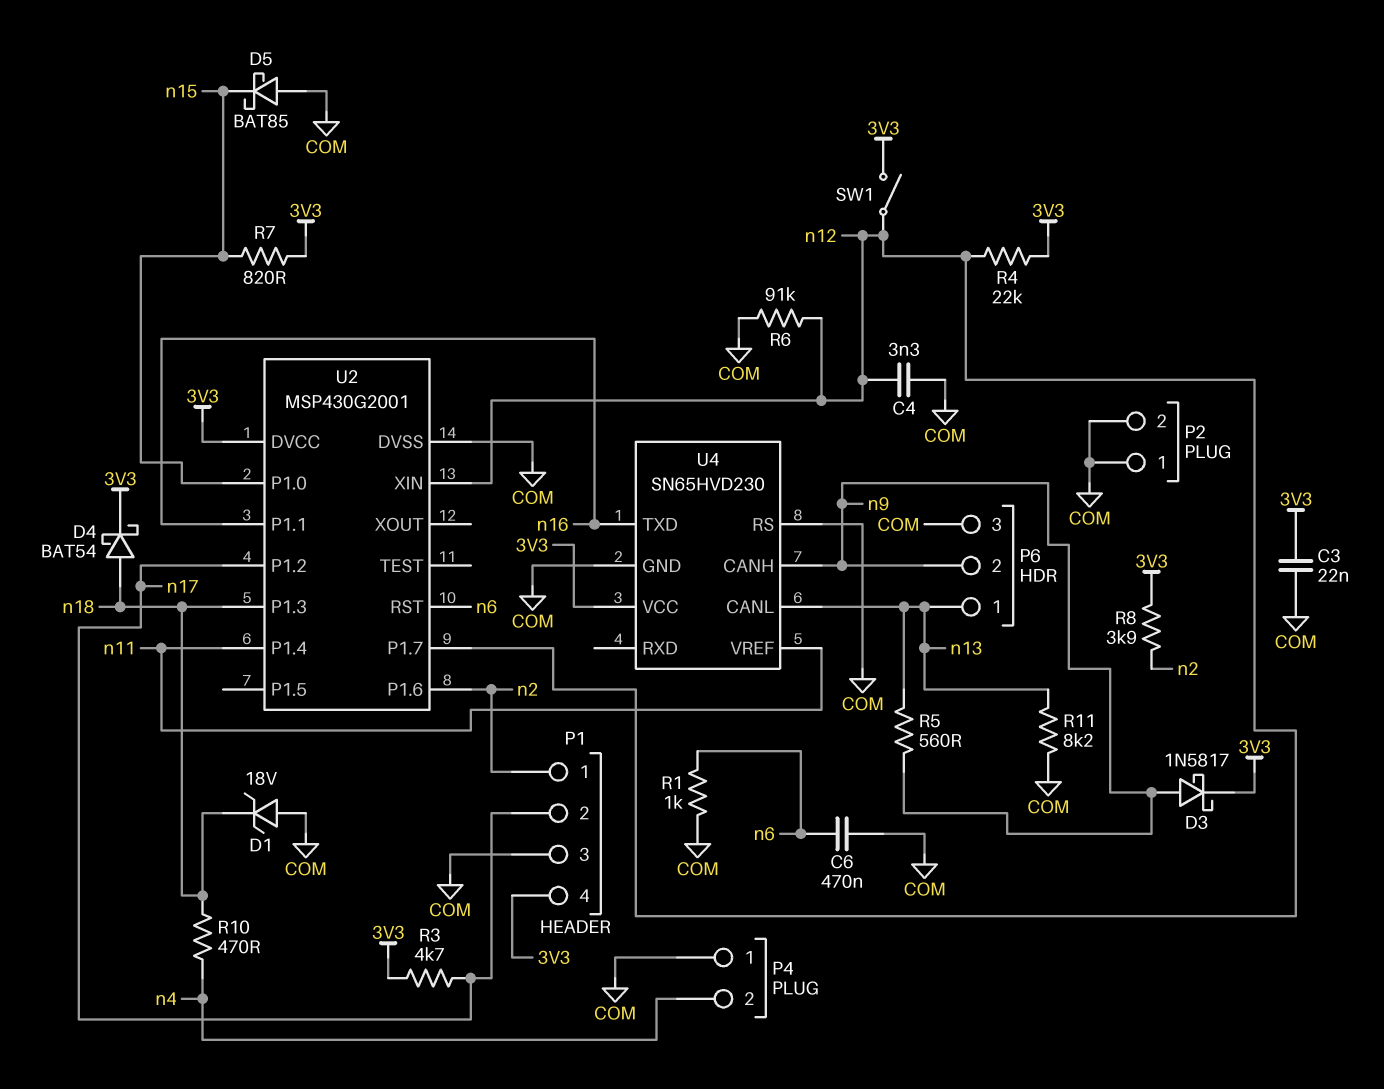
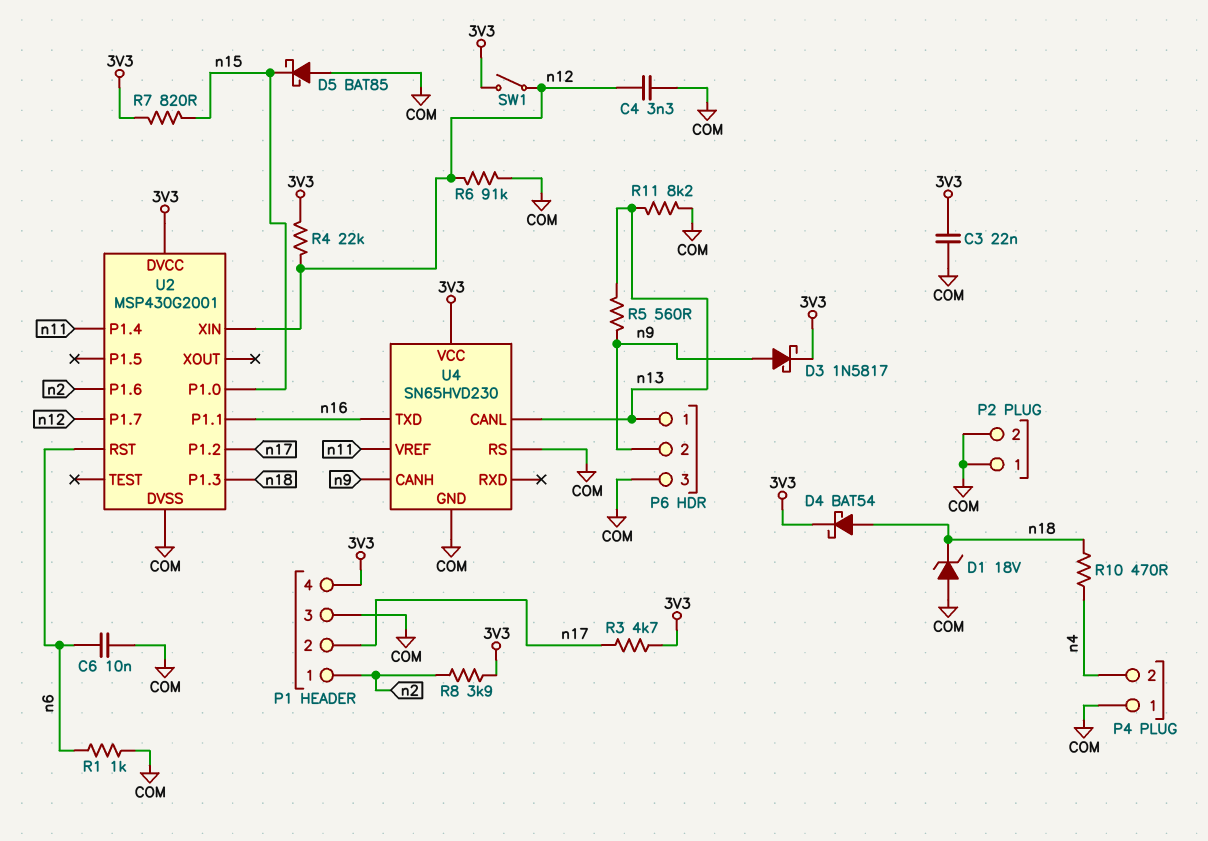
C6: 470nF (COM, n6) -> 10nF (COM, n6)

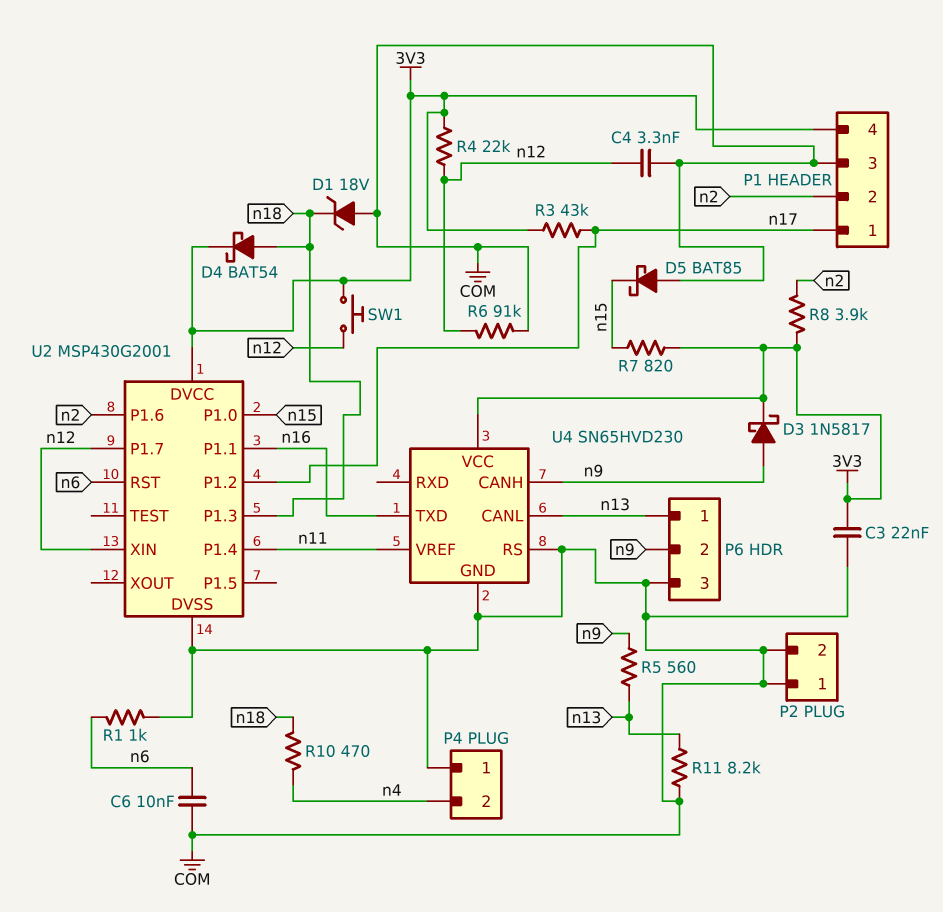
P1 pin 1: n2 -> n17
P1 pin 2: n17 -> n2
R3: 4.7k (3V3, n17) -> 43k (3V3, n17)
SW1: switch (3V3, n12) -> button (3V3, n12)

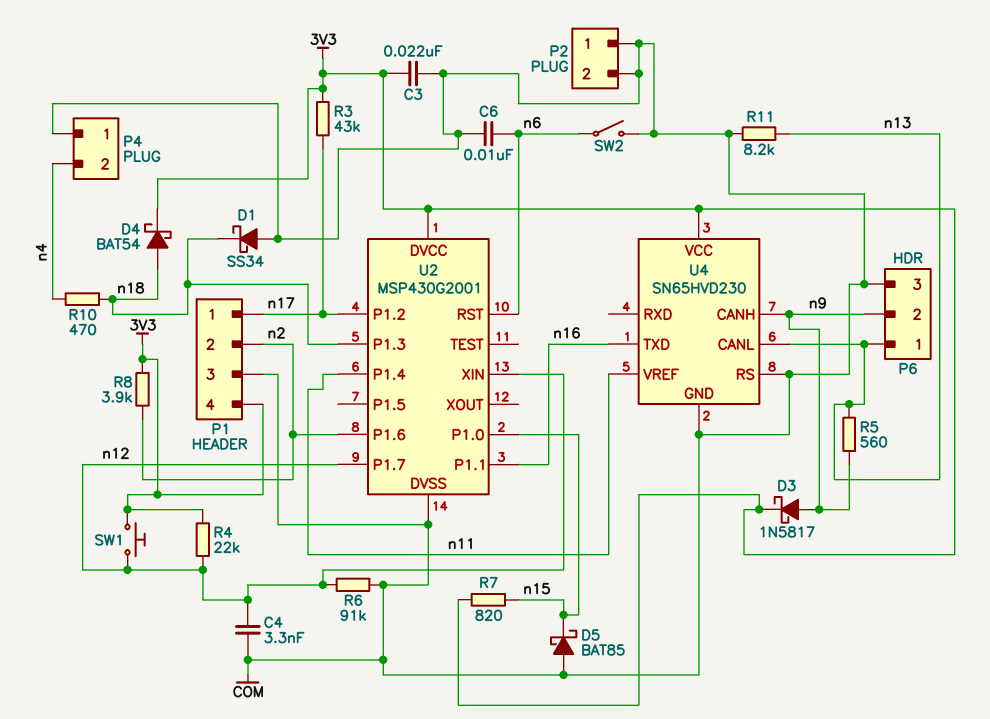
D1: zener 18V (A COM, K n18) -> schottky SS34 (A COM, K n18)
R1: 1k (COM, n6) -> none
SW2: none -> switch (COM, n6)

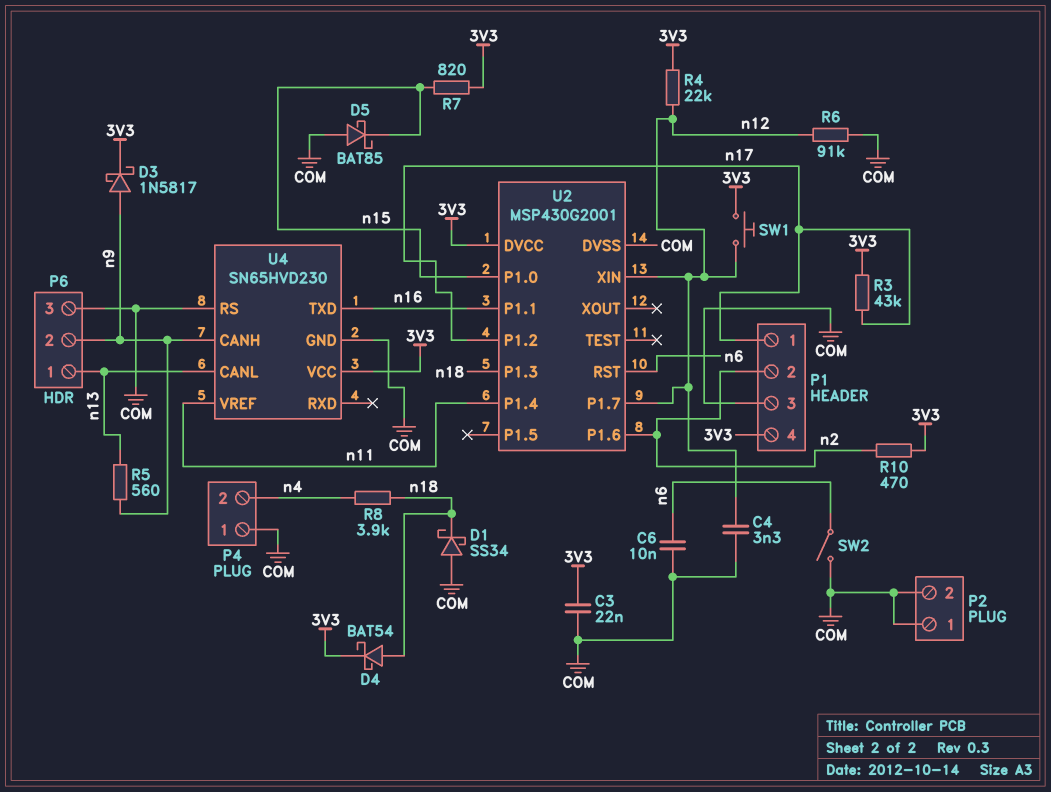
R8: 3.9k (3V3, n2) -> 3.9k (n4, n18)
R10: 470 (n4, n18) -> 470 (3V3, n2)
R11: 8.2k (COM, n13) -> none

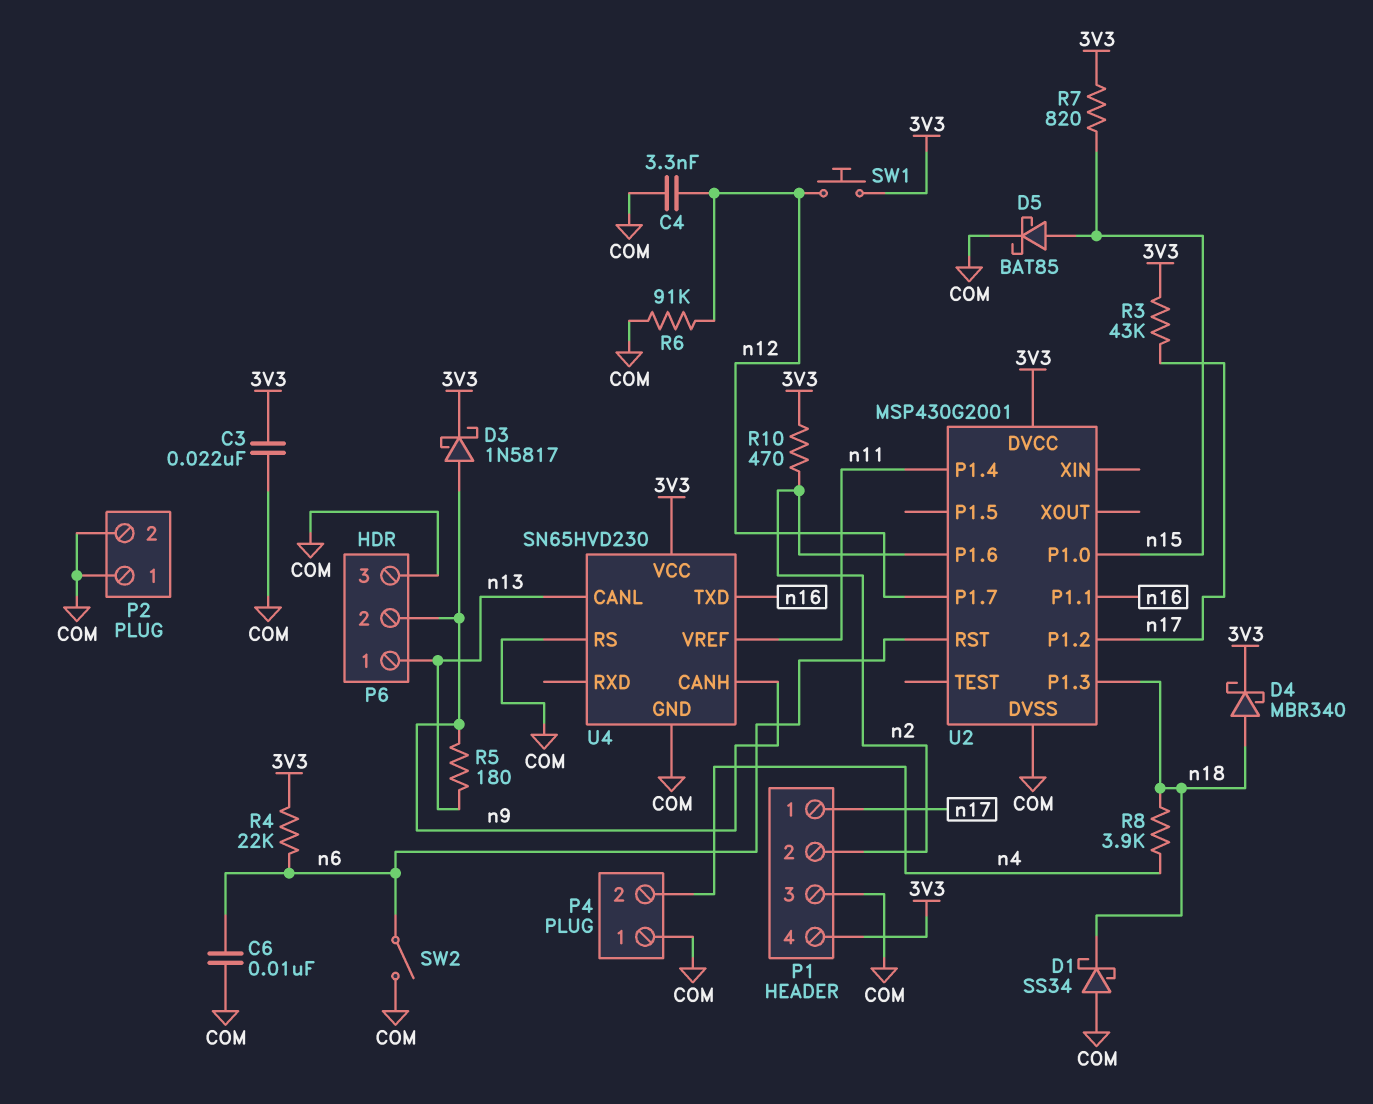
D4: schottky BAT54 (A n18, K 3V3) -> schottky MBR340 (A n18, K 3V3)
D5: schottky BAT85 (A COM, K n15) -> schottky BAT85 (A n15, K COM)
R4: 22k (3V3, n12) -> 22k (3V3, n6)
R5: 560 (n9, n13) -> 180 (n9, n13)
U2 pin XIN: n12 -> none

